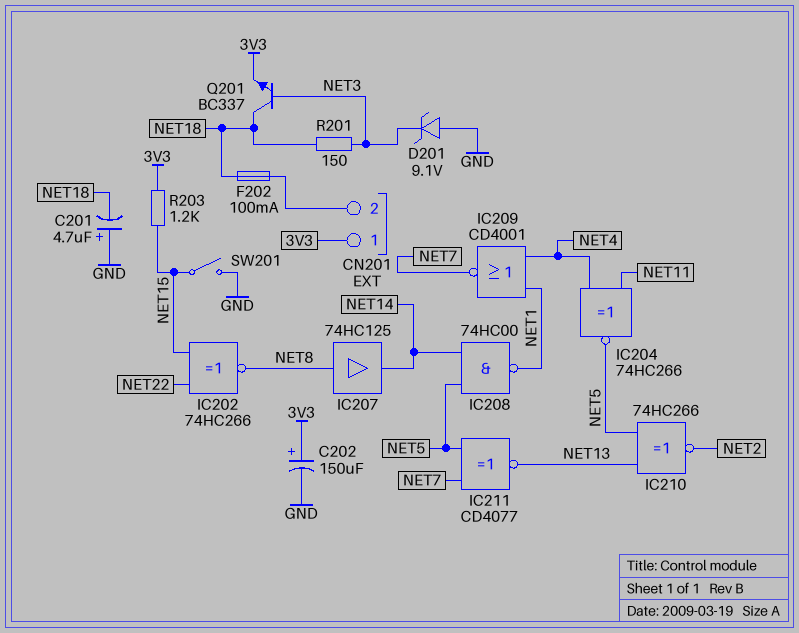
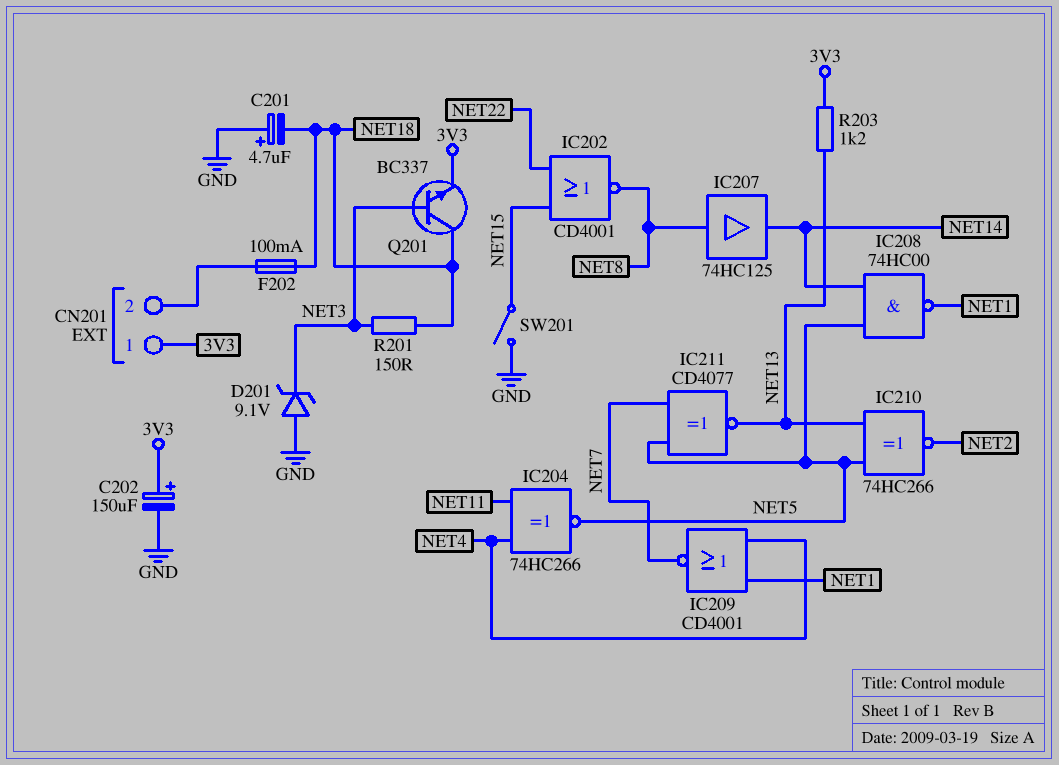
IC202: XNOR 74HC266 (in NET15, in NET22, out NET8) -> NOR CD4001 (in NET15, in NET22, out NET8)
R203: 1.2k (3V3, NET15) -> 1.2k (3V3, NET13)

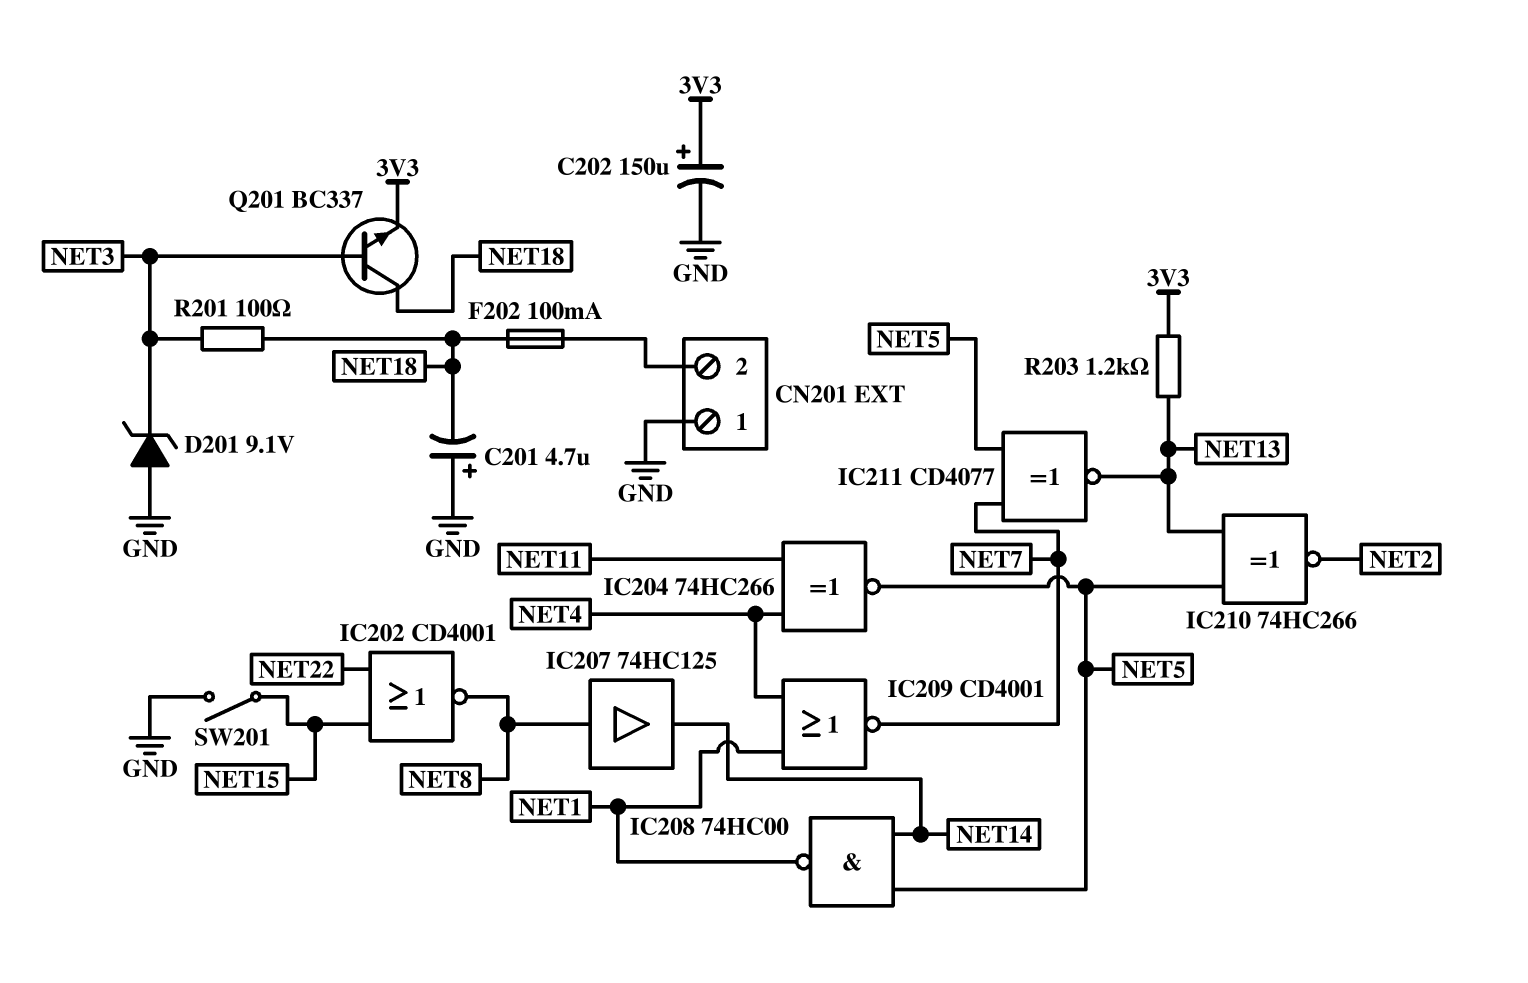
CN201 pin 1: 3V3 -> GND
R201: 150 (NET3, NET18) -> 100 (NET3, NET18)

